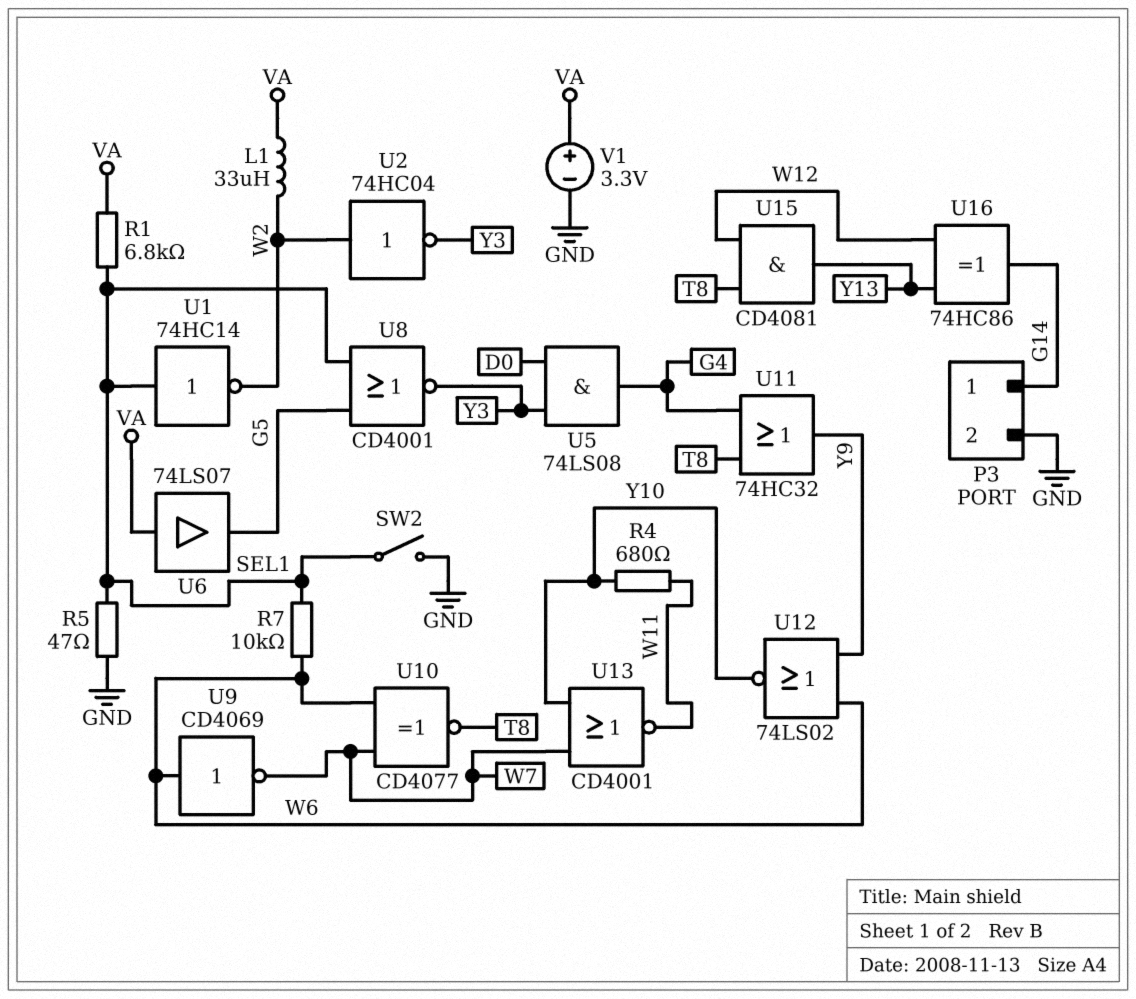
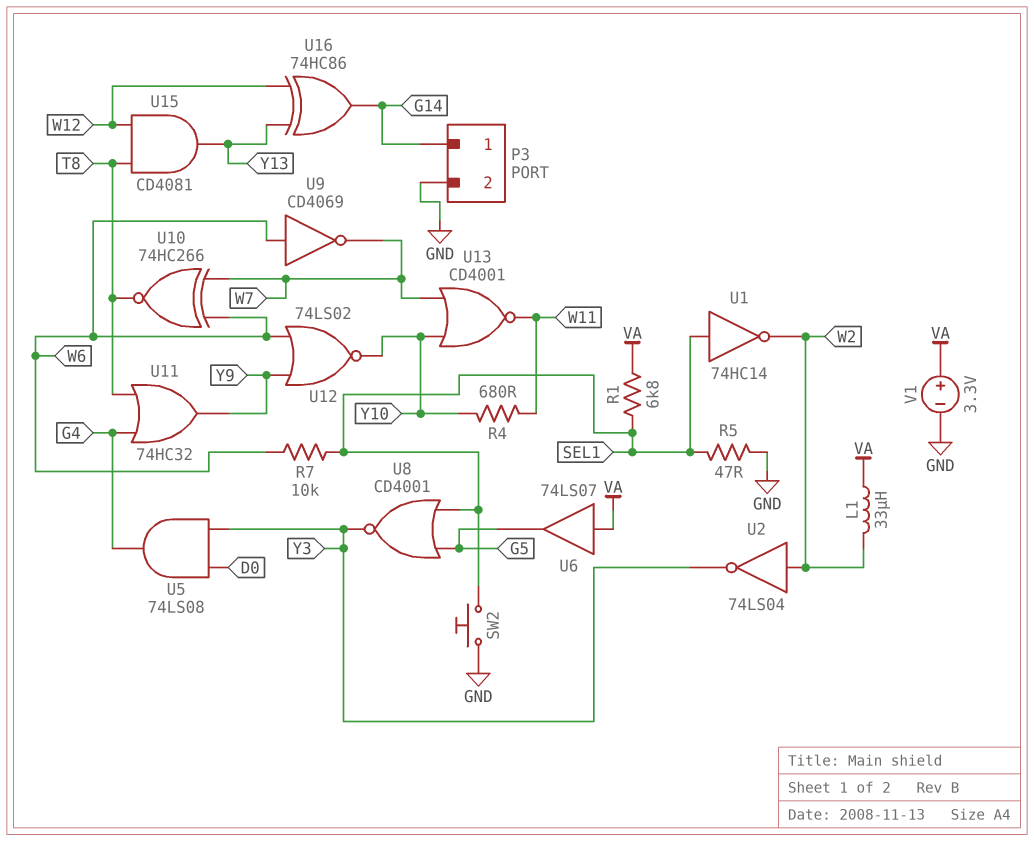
SW2: switch (GND, SEL1) -> button (GND, SEL1)
U2: NOT 74HC04 (in W2, out Y3) -> NOT 74LS04 (in W2, out Y3)
U10: XNOR CD4077 (in W6, in W7, out T8) -> XNOR 74HC266 (in W6, in W7, out T8)

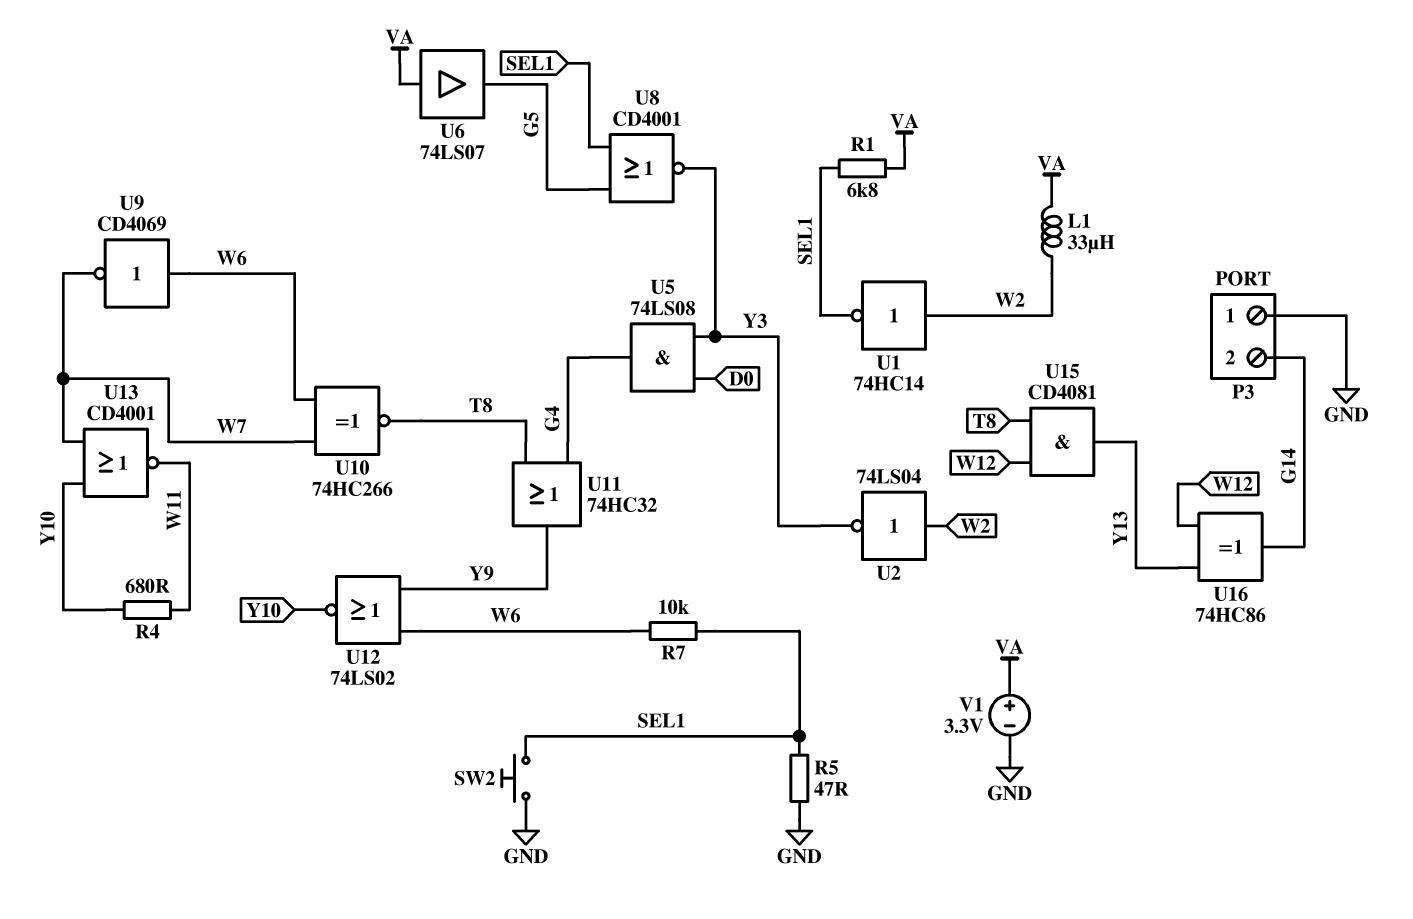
P3 pin 1: G14 -> GND
P3 pin 2: GND -> G14
U1: NOT 74HC14 (in SEL1, out W2) -> NOT 74HC14 (in W2, out SEL1)

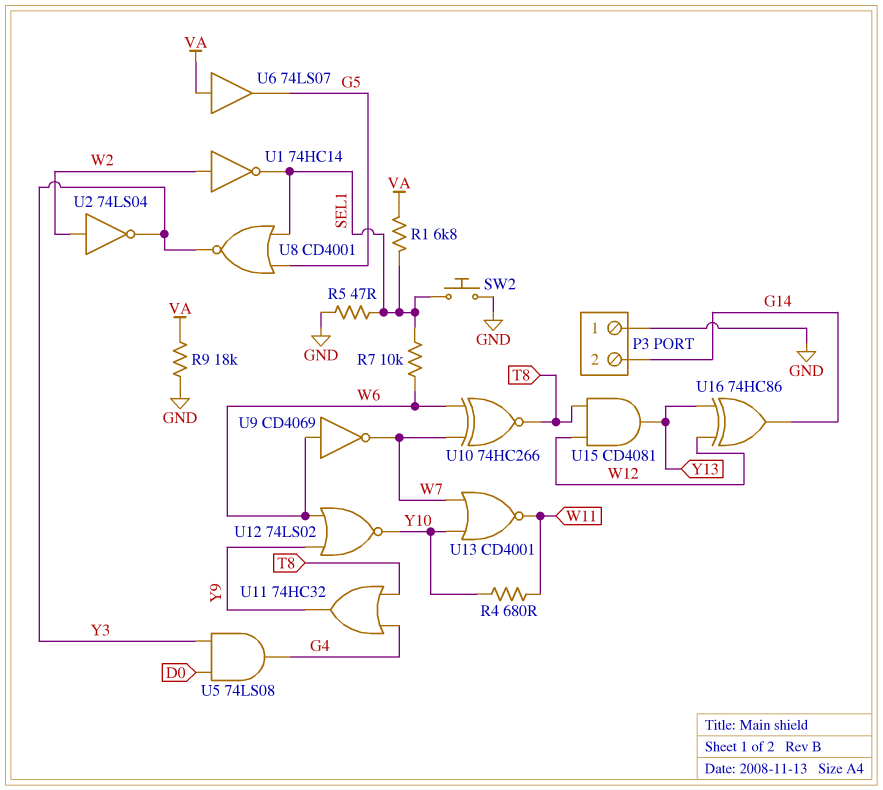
L1: 33uH (VA, W2) -> none
R9: none -> 18k (GND, VA)
V1: 3.3V (plus VA, minus GND) -> none

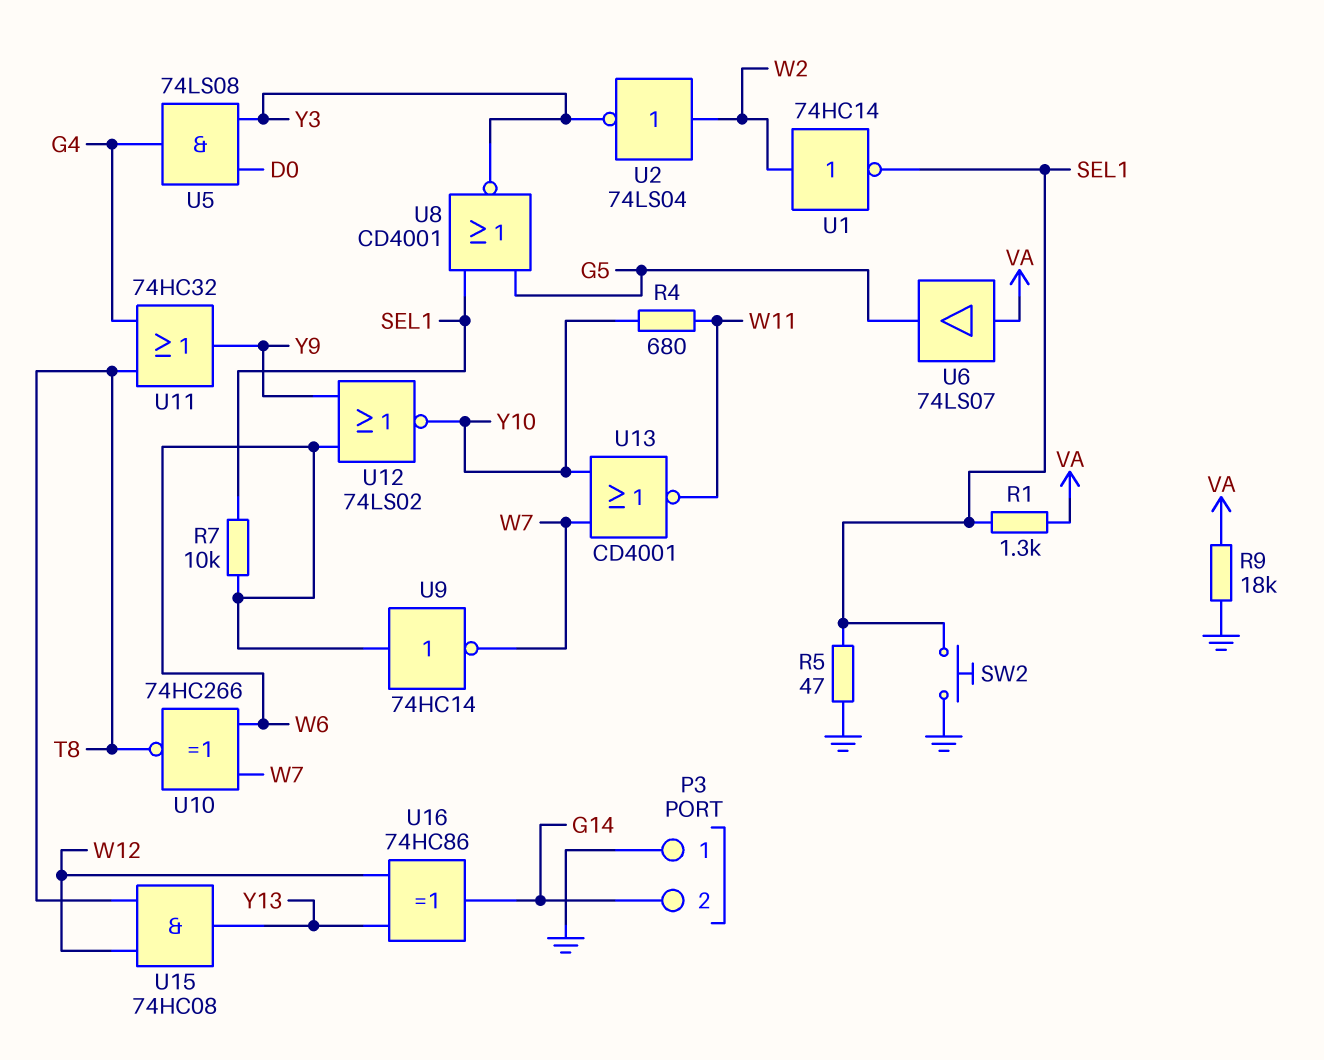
R1: 6.8k (SEL1, VA) -> 1.3k (SEL1, VA)
U9: NOT CD4069 (in W6, out W7) -> NOT 74HC14 (in W6, out W7)
U15: AND CD4081 (in T8, in W12, out Y13) -> AND 74HC08 (in T8, in W12, out Y13)

